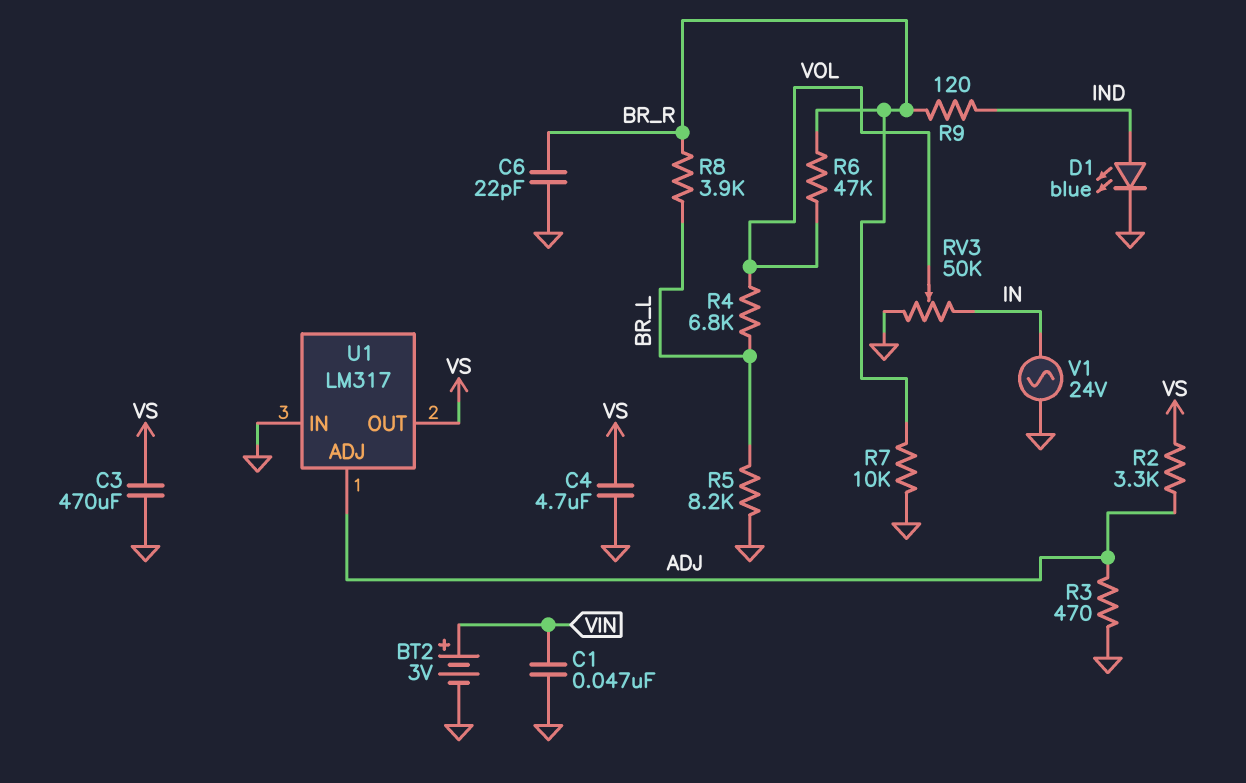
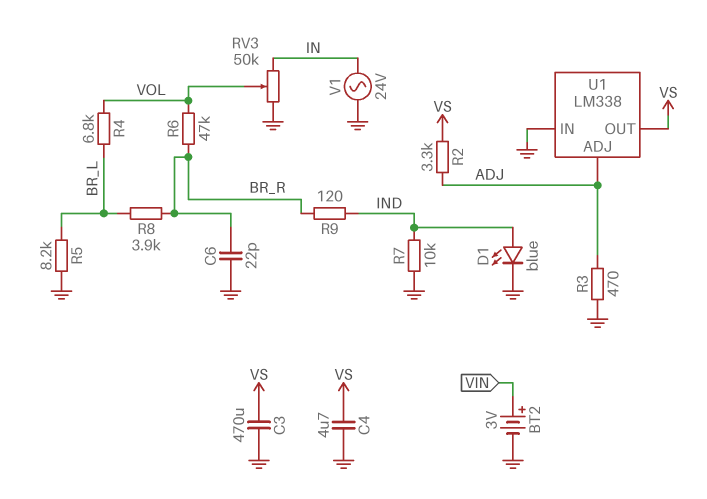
C1: 47nF (GND, VIN) -> none
R7: 10k (BR_R, GND) -> 10k (GND, IND)
U1: LM317 -> LM338

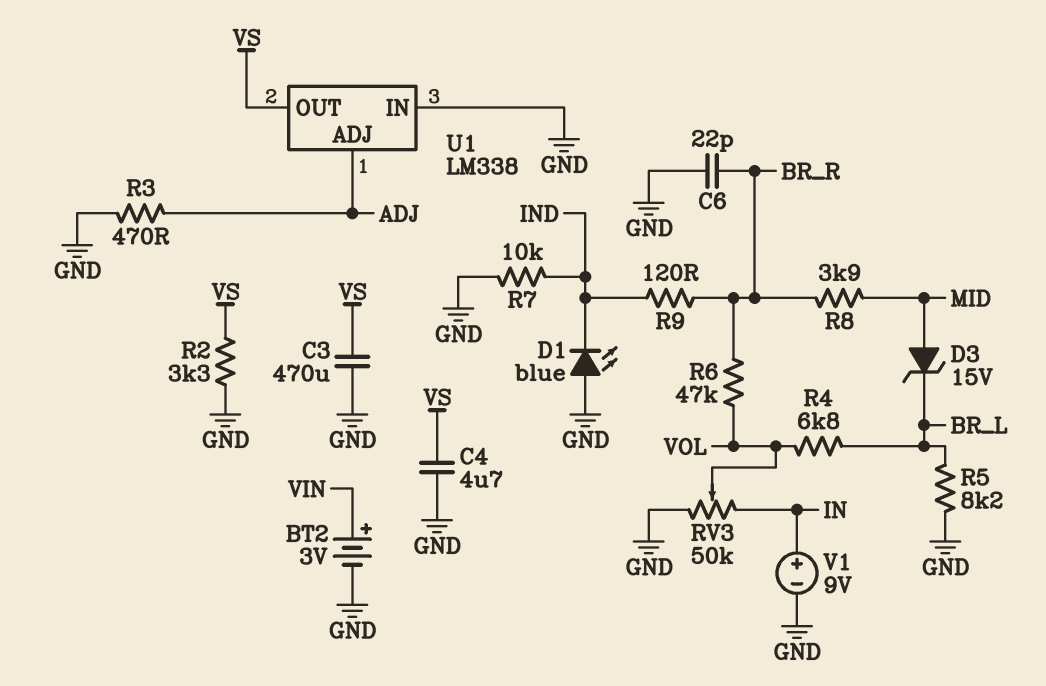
D1: LED blue (A IND, K GND) -> LED blue (A GND, K IND)
D3: none -> zener 15V (A MID, K BR_L)
R2: 3.3k (ADJ, VS) -> 3.3k (GND, VS)
R8: 3.9k (BR_L, BR_R) -> 3.9k (BR_R, MID)
V1: AC 24V (GND, IN) -> 9V (plus IN, minus GND)

